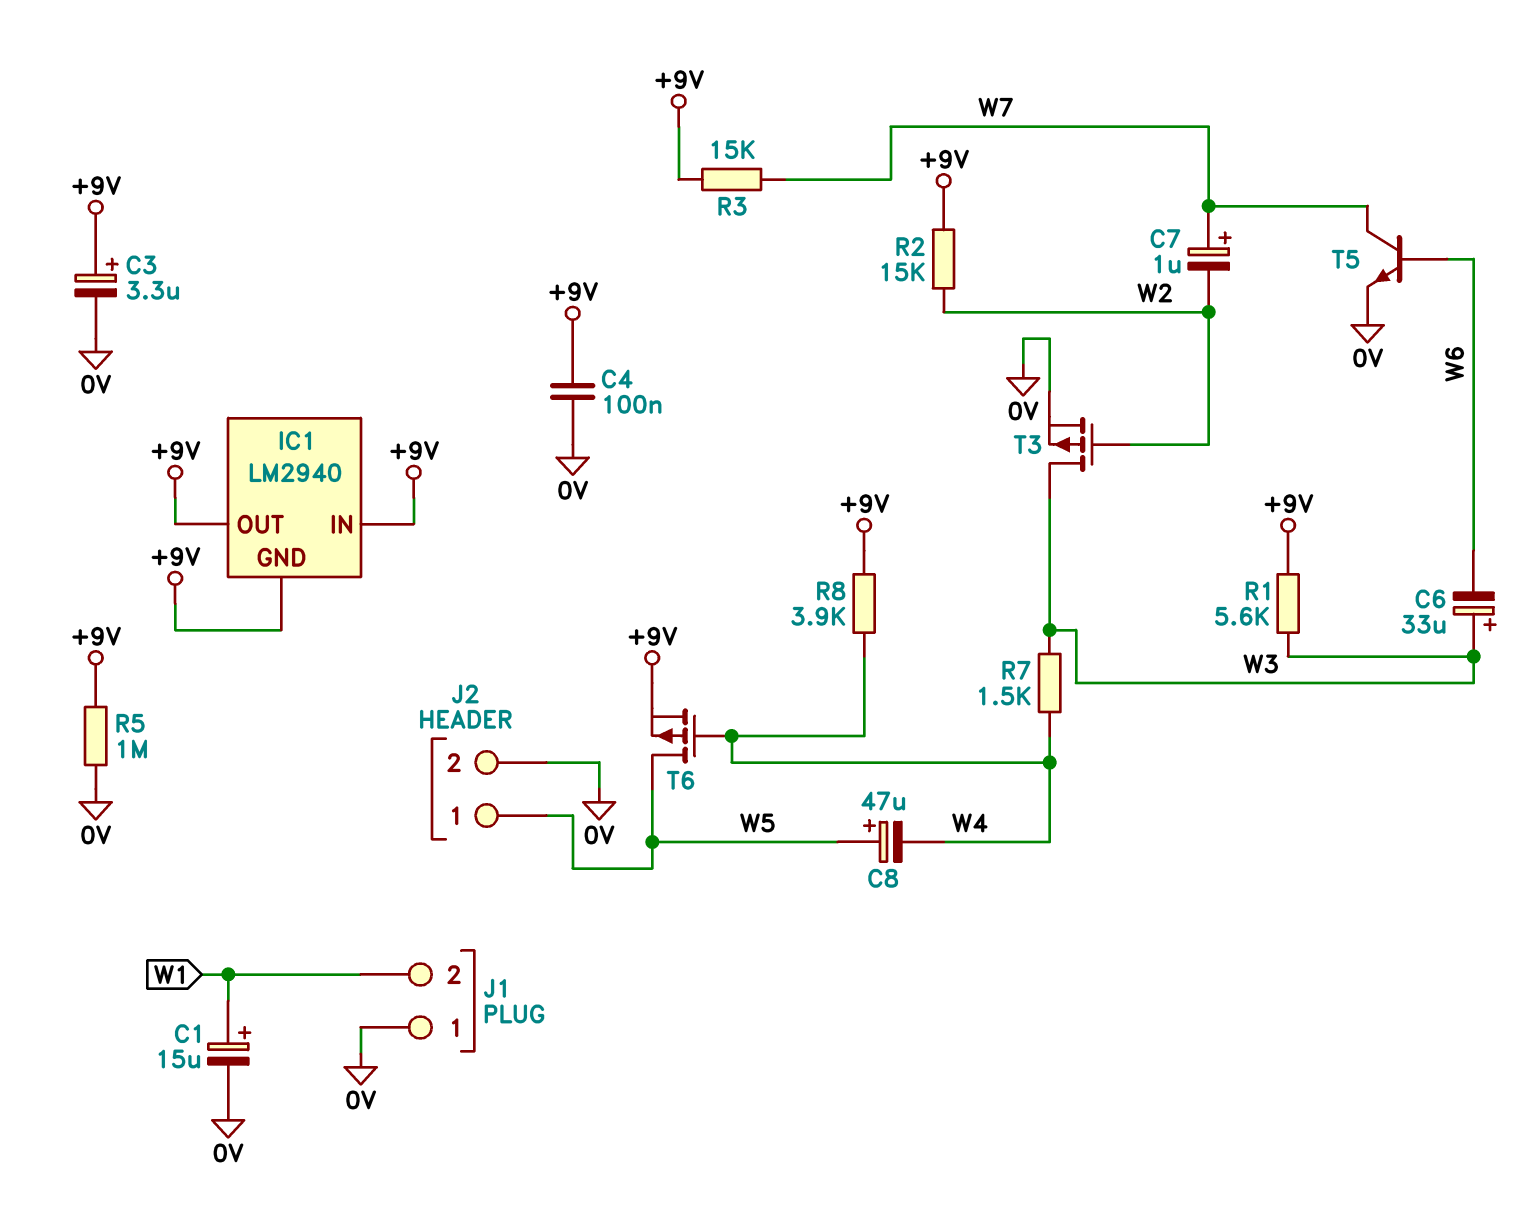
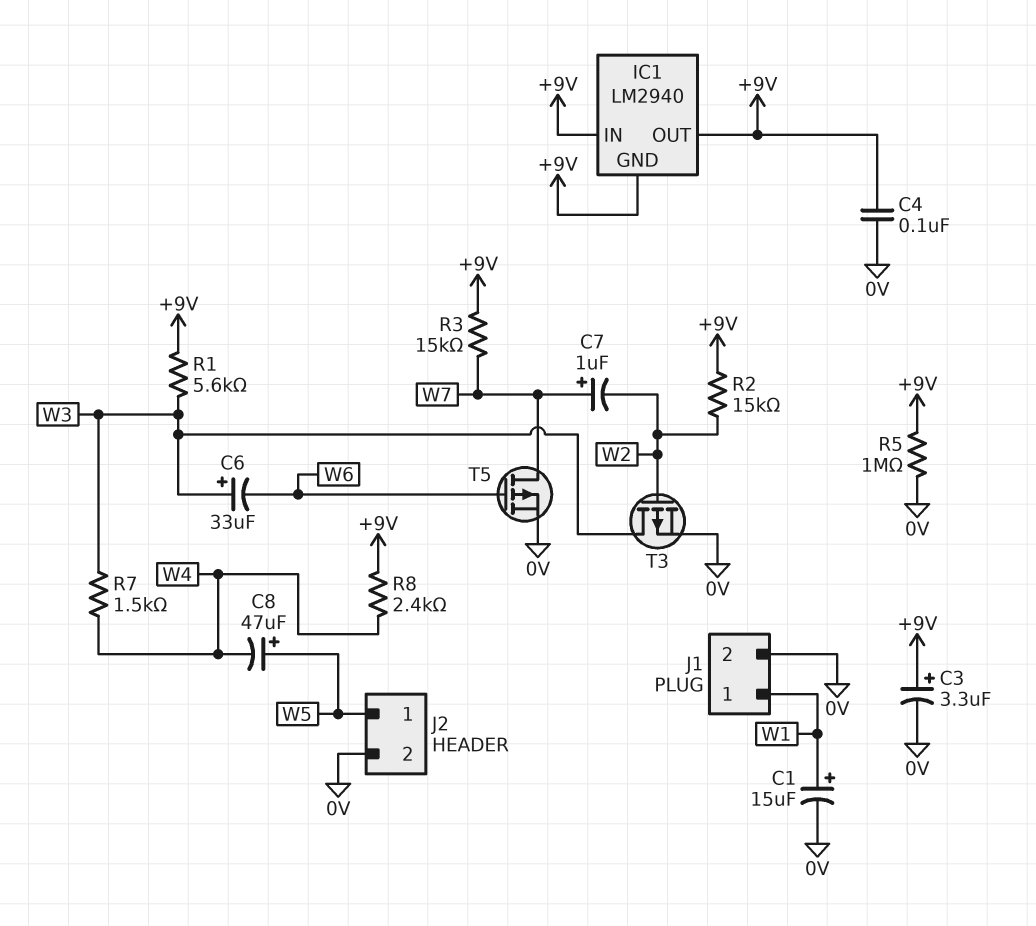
J1 pin 1: 0V -> W1
J1 pin 2: W1 -> 0V
R8: 3.9k (+9V, W4) -> 2.4k (+9V, W4)
T5: NPN (B W6, C W7, E 0V) -> PMOS (G W6, D W7, S 0V)
T6: PMOS (G W4, D W5, S +9V) -> none

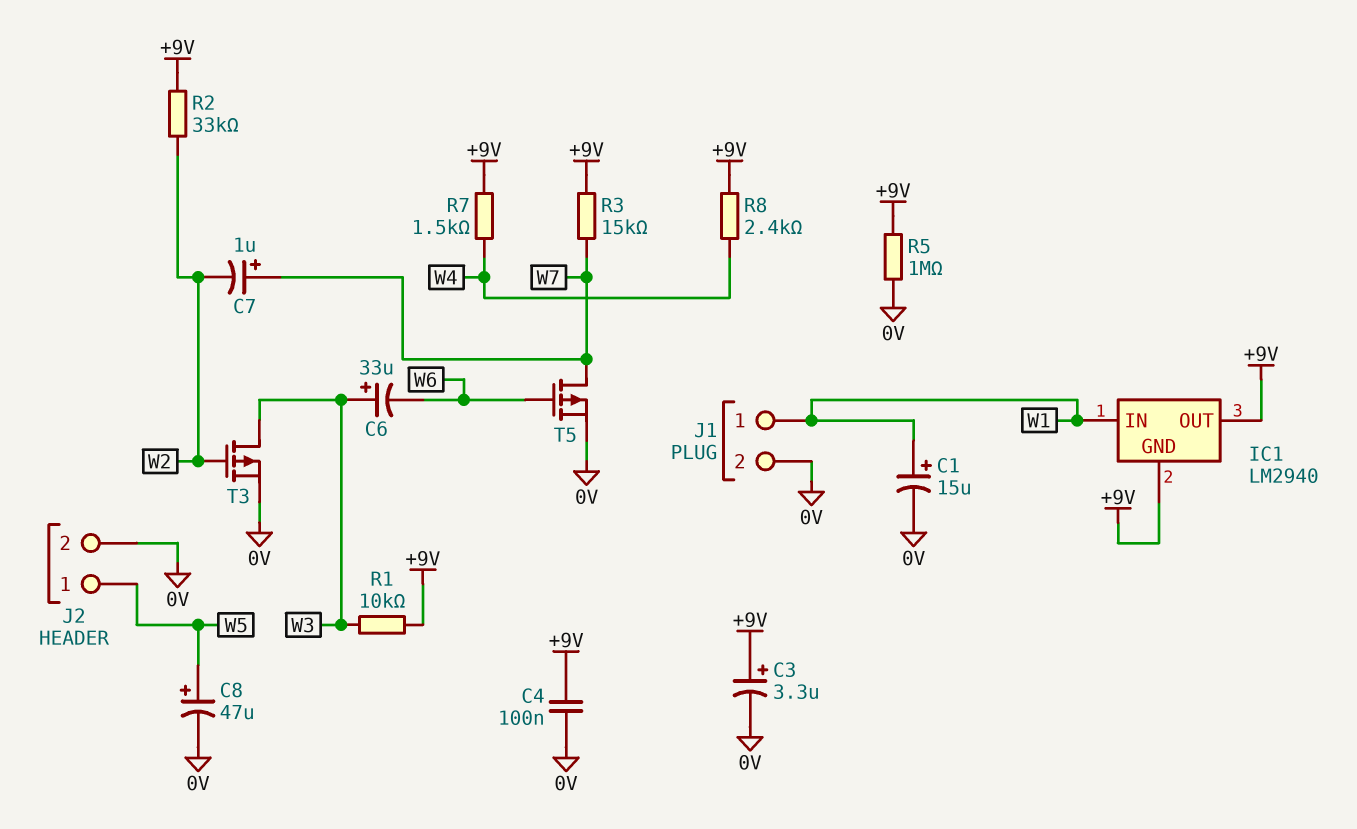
C8: 47uF (plus W5, minus W4) -> 47uF (plus W5, minus 0V)
IC1 pin IN: +9V -> W1
R1: 5.6k (+9V, W3) -> 10k (+9V, W3)
R2: 15k (+9V, W2) -> 33k (+9V, W2)
R7: 1.5k (W3, W4) -> 1.5k (+9V, W4)

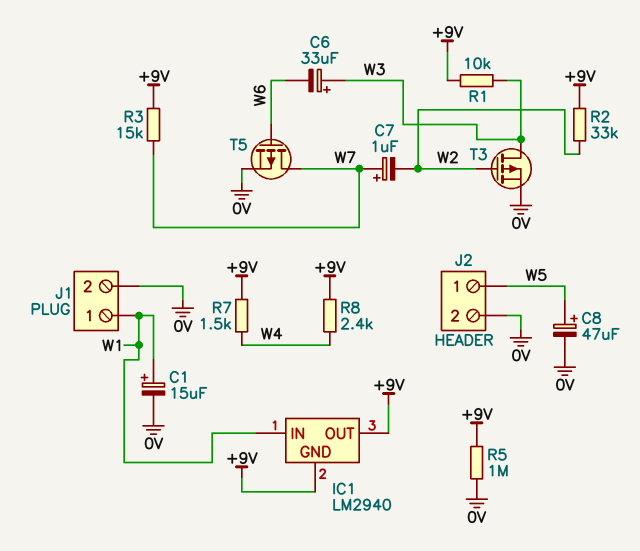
C3: 3.3uF (plus +9V, minus 0V) -> none
C4: 100nF (+9V, 0V) -> none

